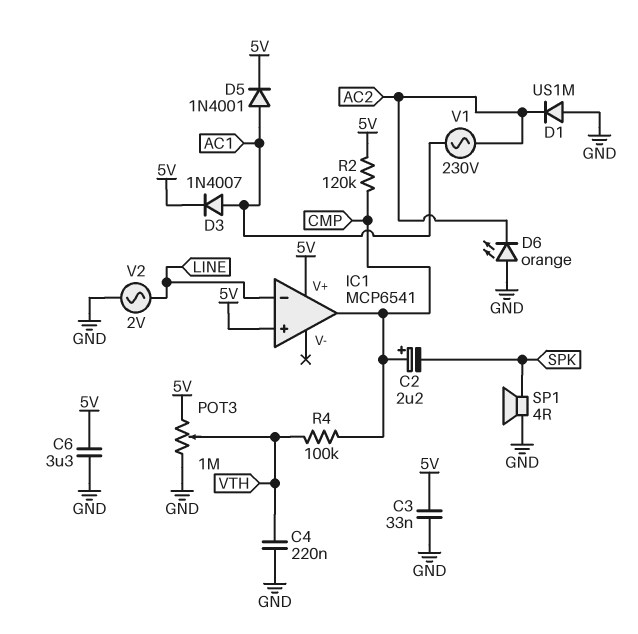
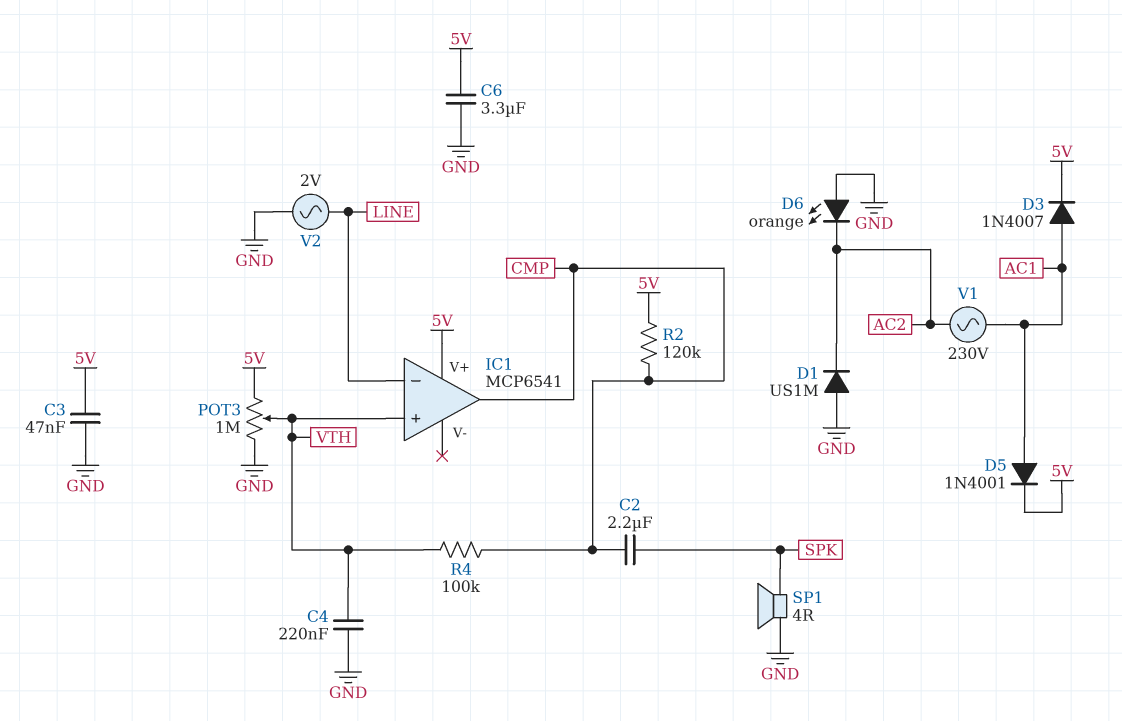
C2: 2.2uF (plus CMP, minus SPK) -> 2.2uF (CMP, SPK)
C3: 33nF (5V, GND) -> 47nF (5V, GND)
IC1 pin in+: 5V -> VTH

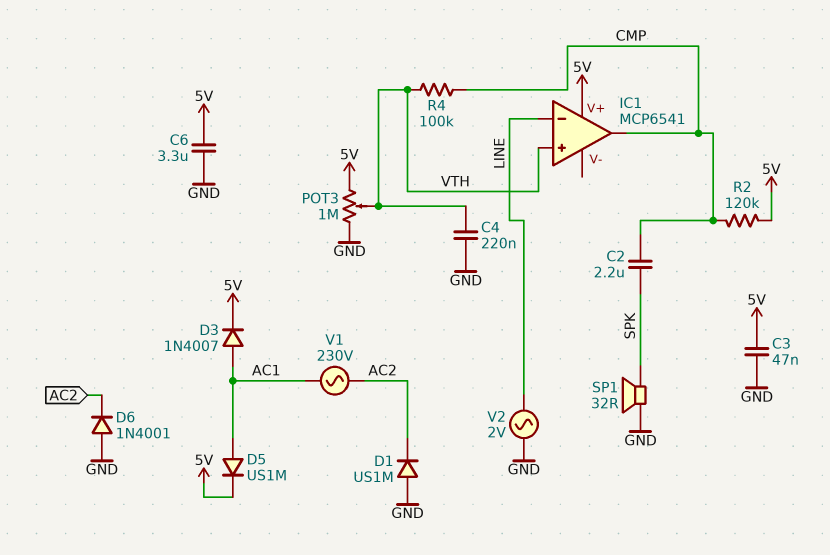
D5: diode 1N4001 (A AC1, K 5V) -> diode US1M (A AC1, K 5V)
D6: LED orange (A GND, K AC2) -> diode 1N4001 (A GND, K AC2)
SP1: speaker 4R (GND, SPK) -> speaker 32R (GND, SPK)

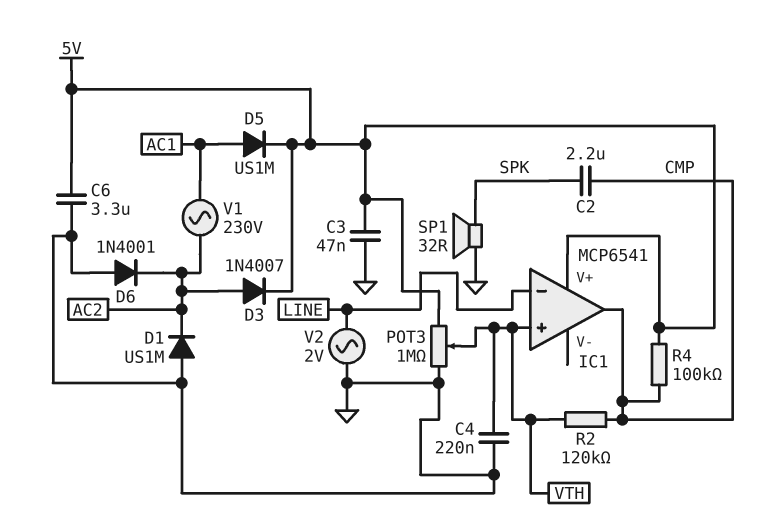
D3: diode 1N4007 (A AC1, K 5V) -> diode 1N4007 (A AC2, K 5V)
R2: 120k (5V, CMP) -> 120k (CMP, VTH)
R4: 100k (CMP, VTH) -> 100k (5V, CMP)

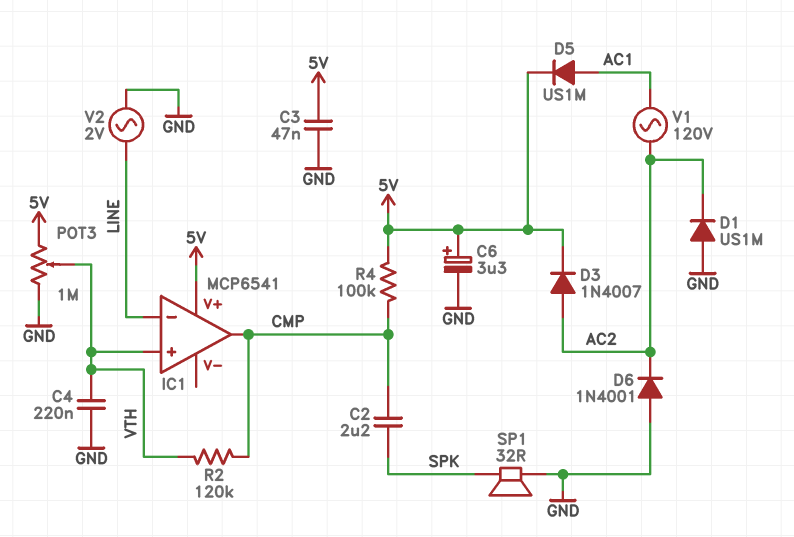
C6: 3.3uF (5V, GND) -> 3.3uF (plus 5V, minus GND)
V1: AC 230V (AC1, AC2) -> AC 120V (AC1, AC2)

